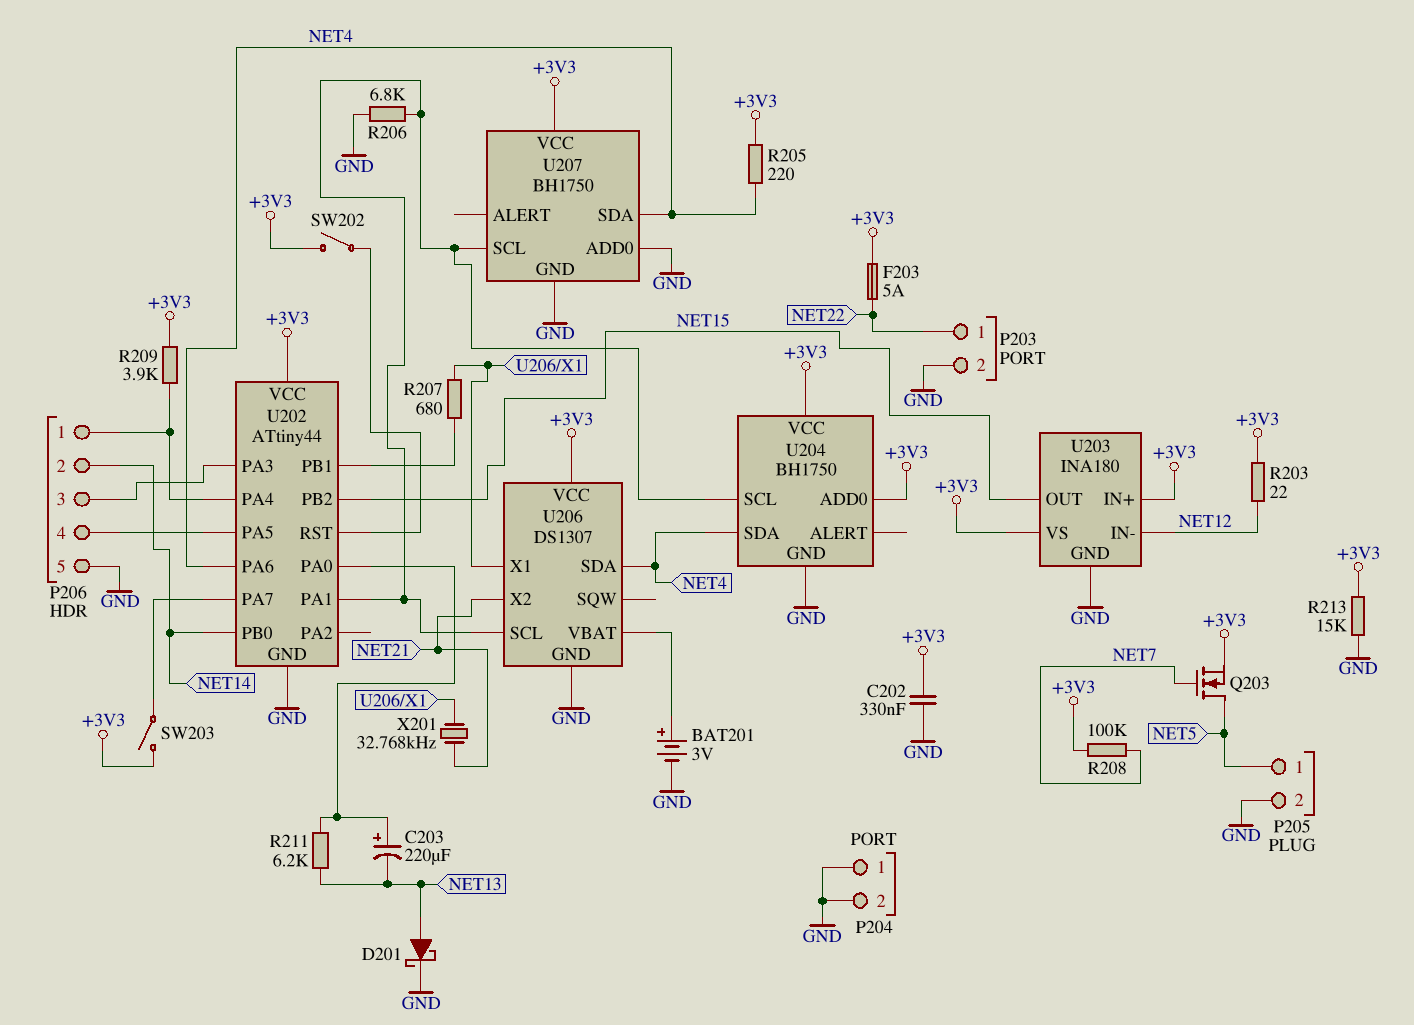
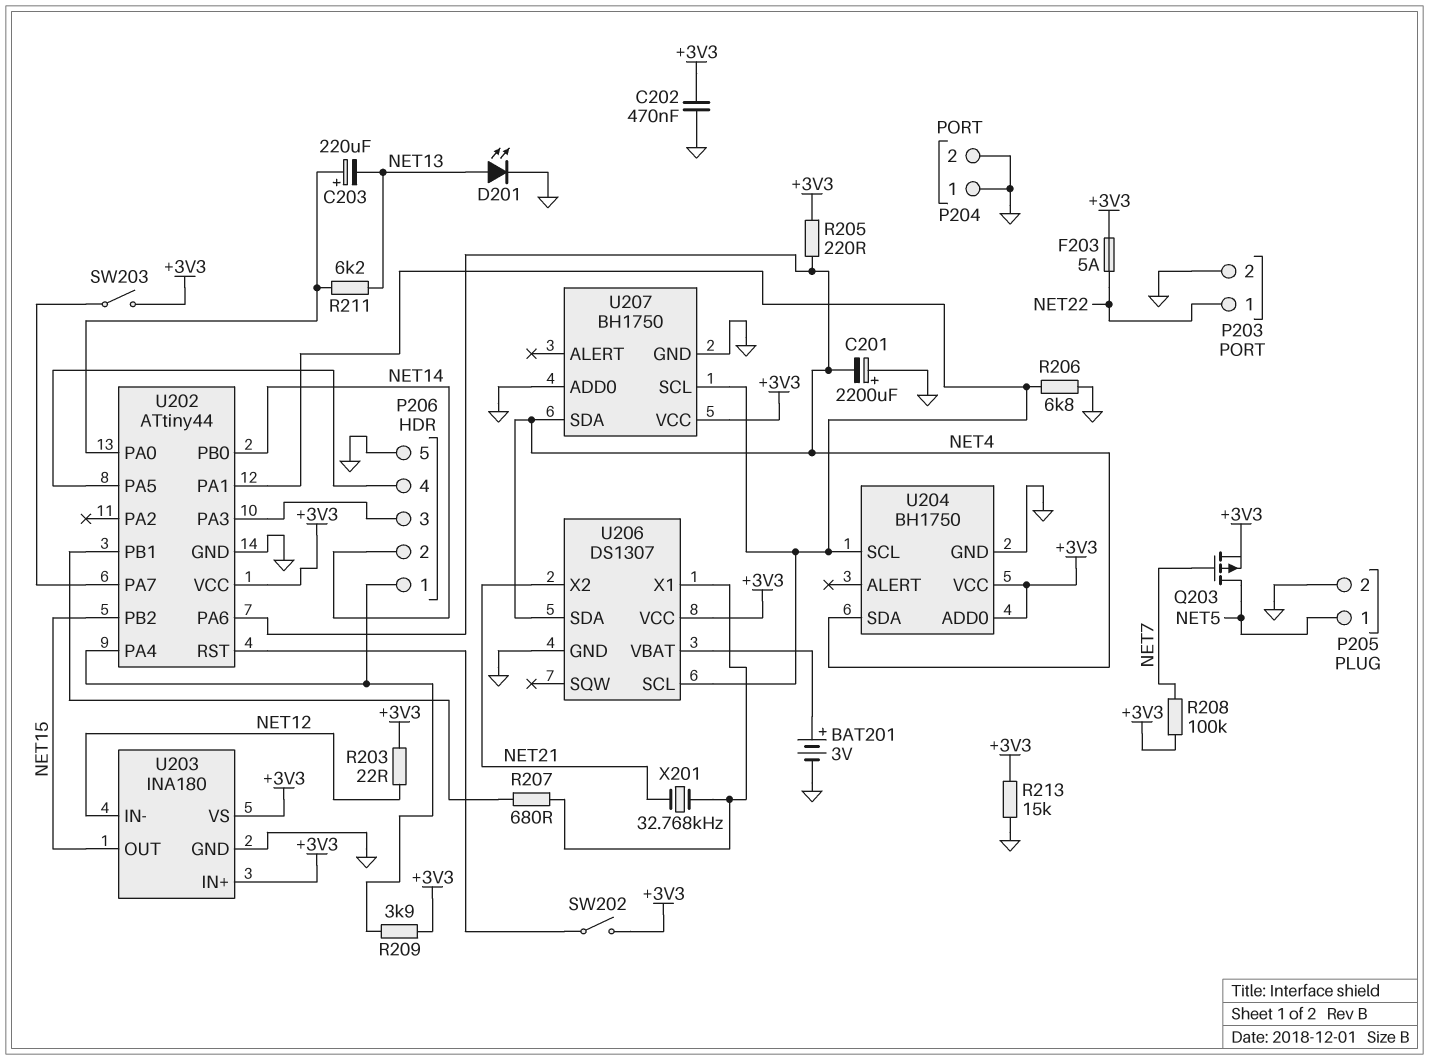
C201: none -> 2200uF (plus GND, minus NET4)
C202: 330nF (+3V3, GND) -> 470nF (+3V3, GND)
D201: schottky (A NET13, K GND) -> LED (A NET13, K GND)
Q203: NMOS (G NET7, D NET5, S +3V3) -> PMOS (G NET7, D NET5, S +3V3)

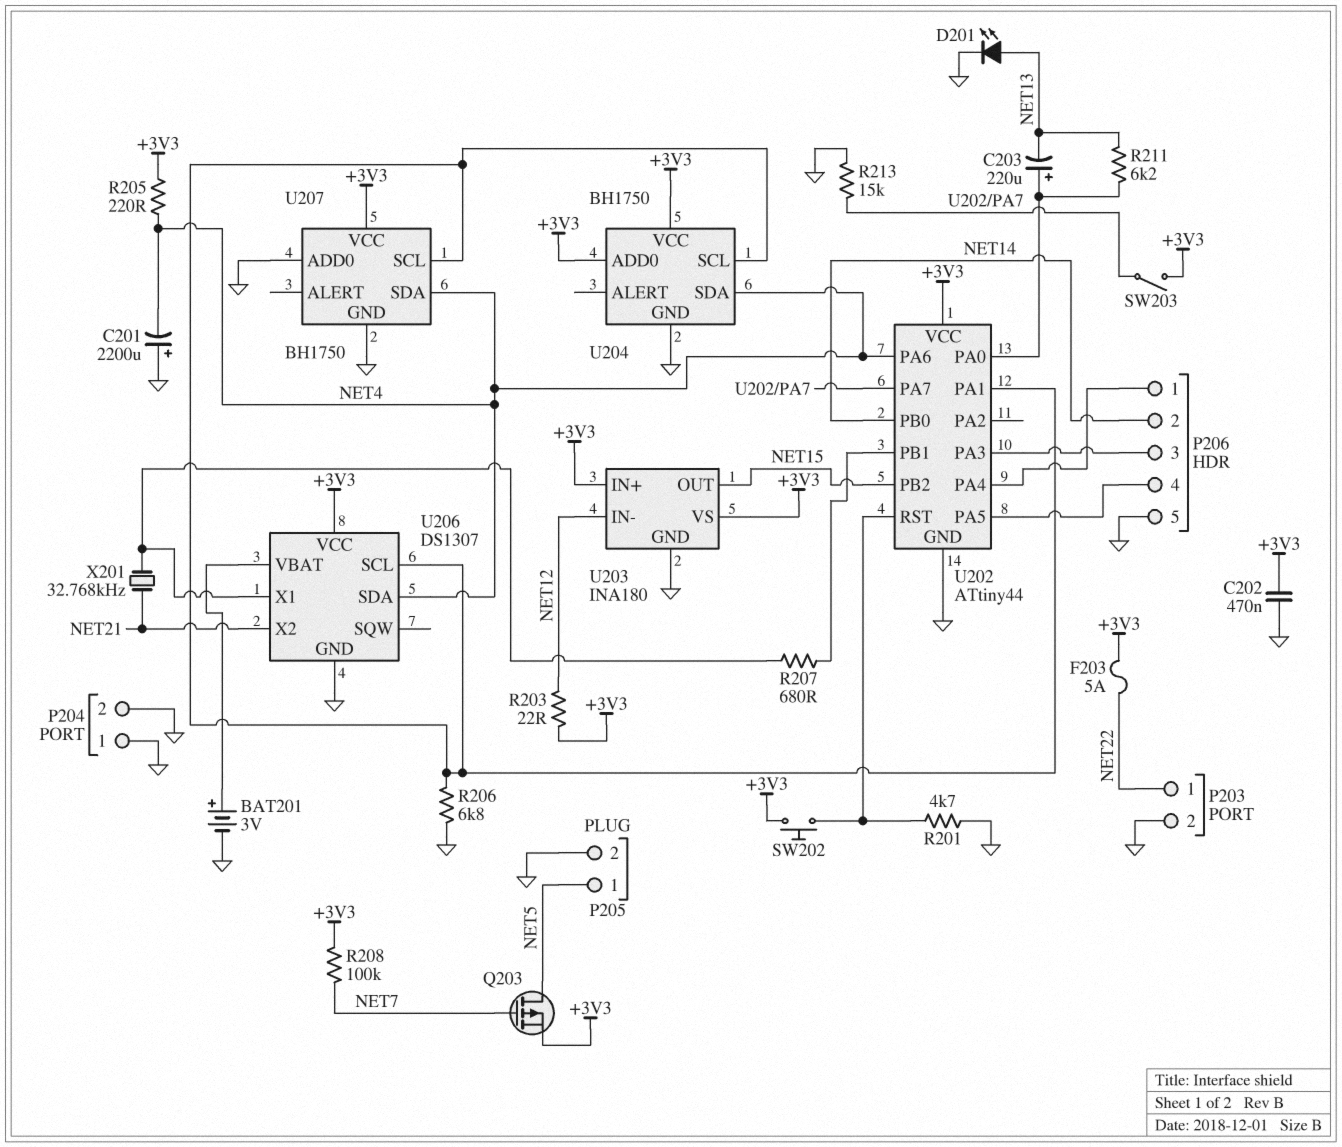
R201: none -> 4.7k (GND, U202/RST)
R209: 3.9k (+3V3, P206/1) -> none
R213: 15k (+3V3, GND) -> 15k (GND, U202/PA7)
SW202: switch (+3V3, U202/RST) -> button (+3V3, U202/RST)

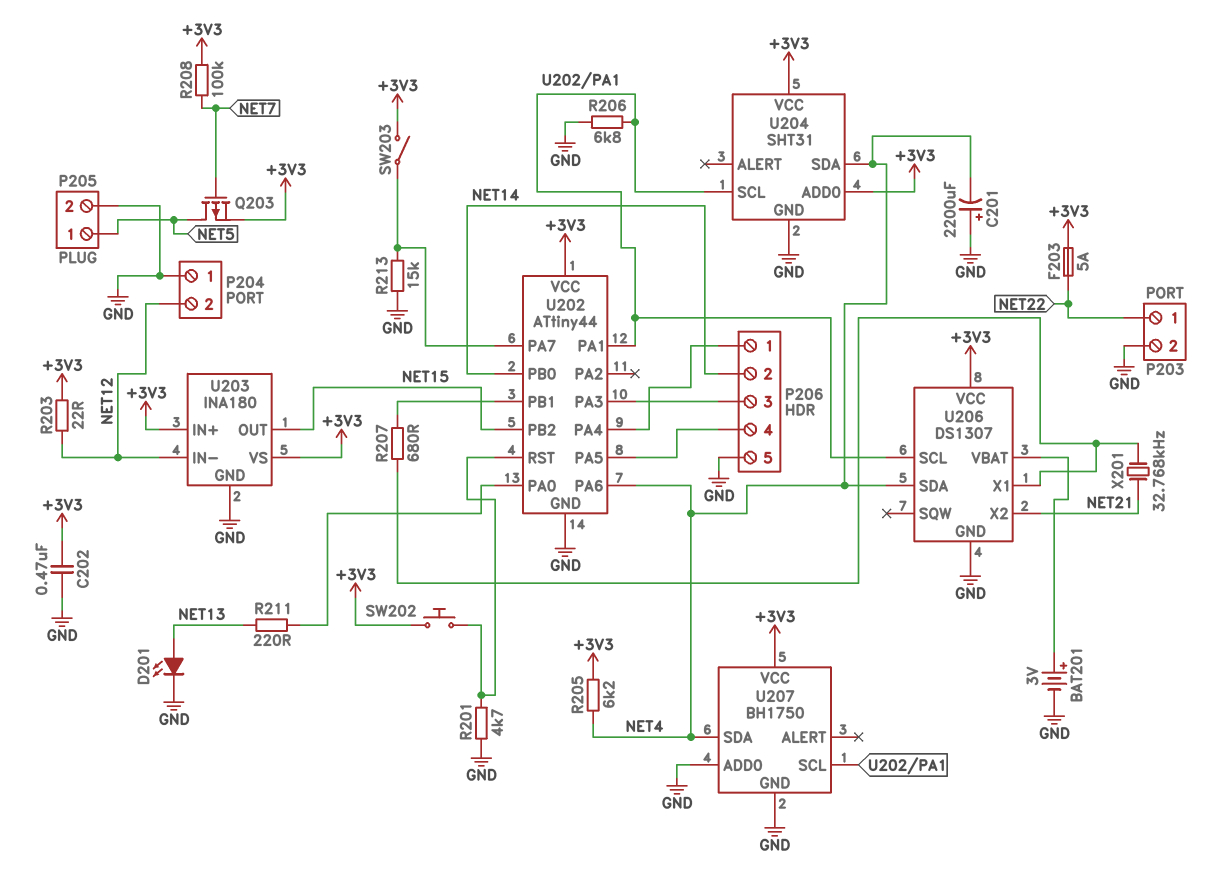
C203: 220uF (plus U202/PA0, minus NET13) -> none
P204 pin 2: GND -> NET12
R205: 220 (+3V3, NET4) -> 6.2k (+3V3, NET4)
R211: 6.2k (NET13, U202/PA0) -> 220 (NET13, U202/PA0)
U204: BH1750 -> SHT31

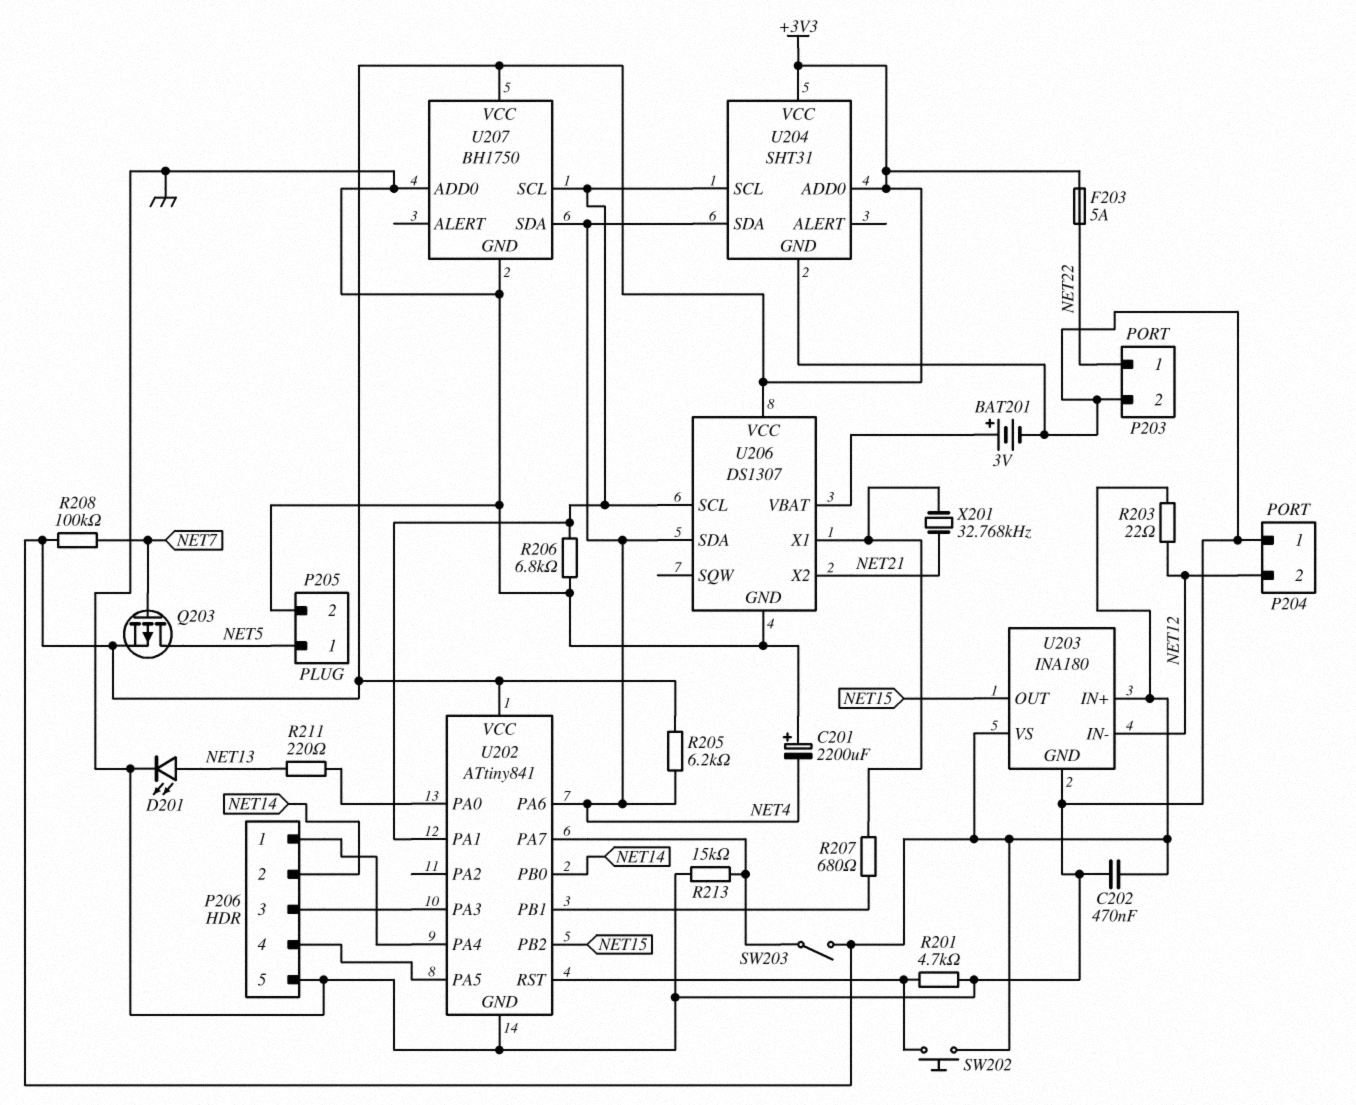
U202: ATtiny44 -> ATtiny841

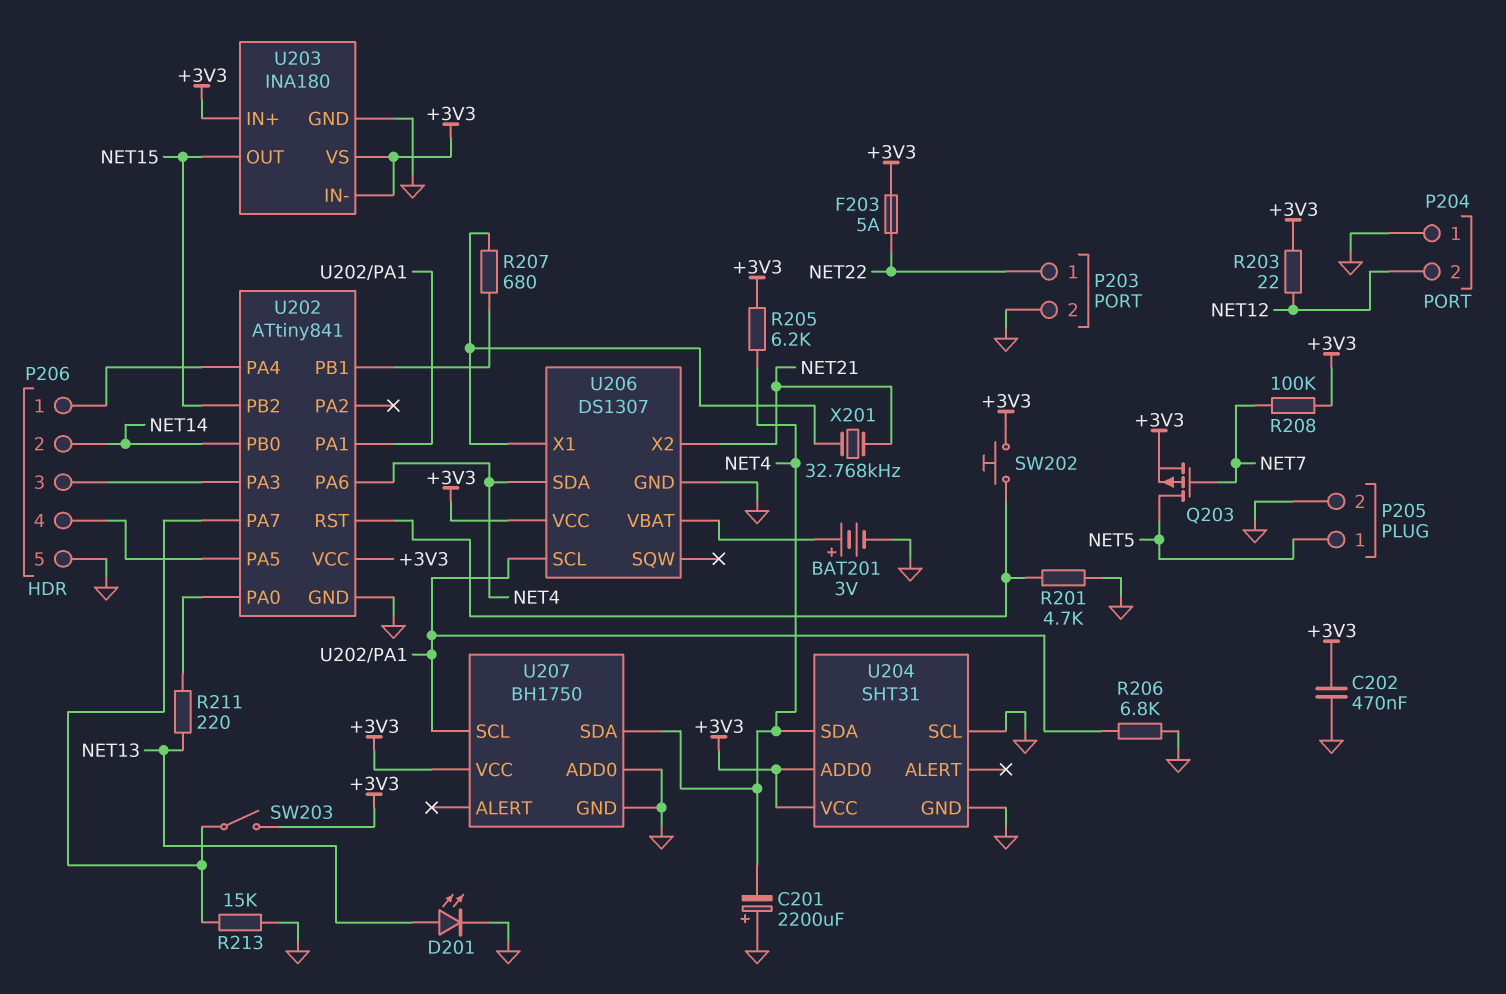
U203 pin IN-: NET12 -> +3V3
U204 pin SCL: U202/PA1 -> GND

